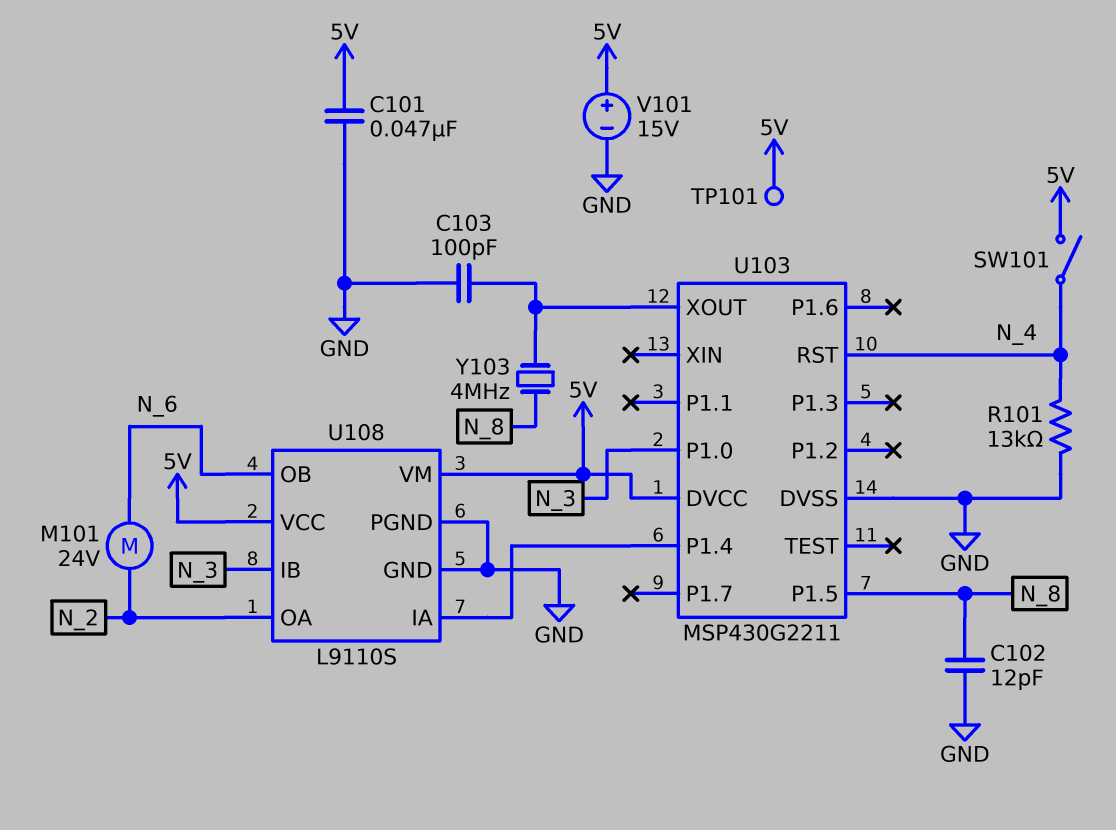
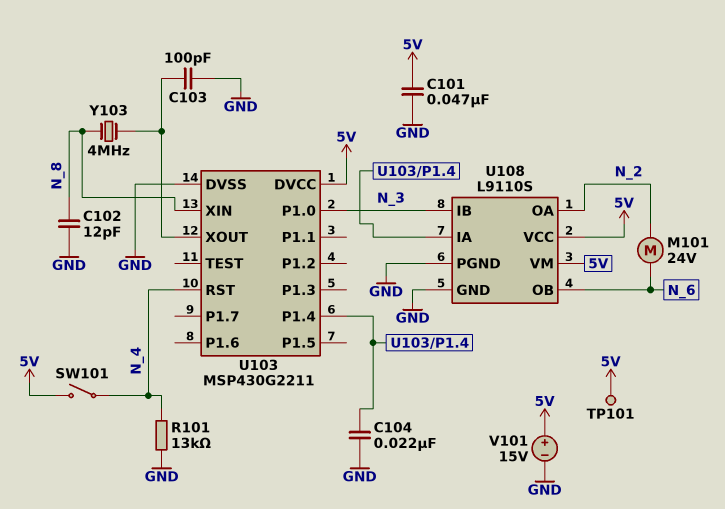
C104: none -> 22nF (GND, U103/P1.4)
U103 pin P1.5: N_8 -> none
U103 pin XIN: none -> N_8

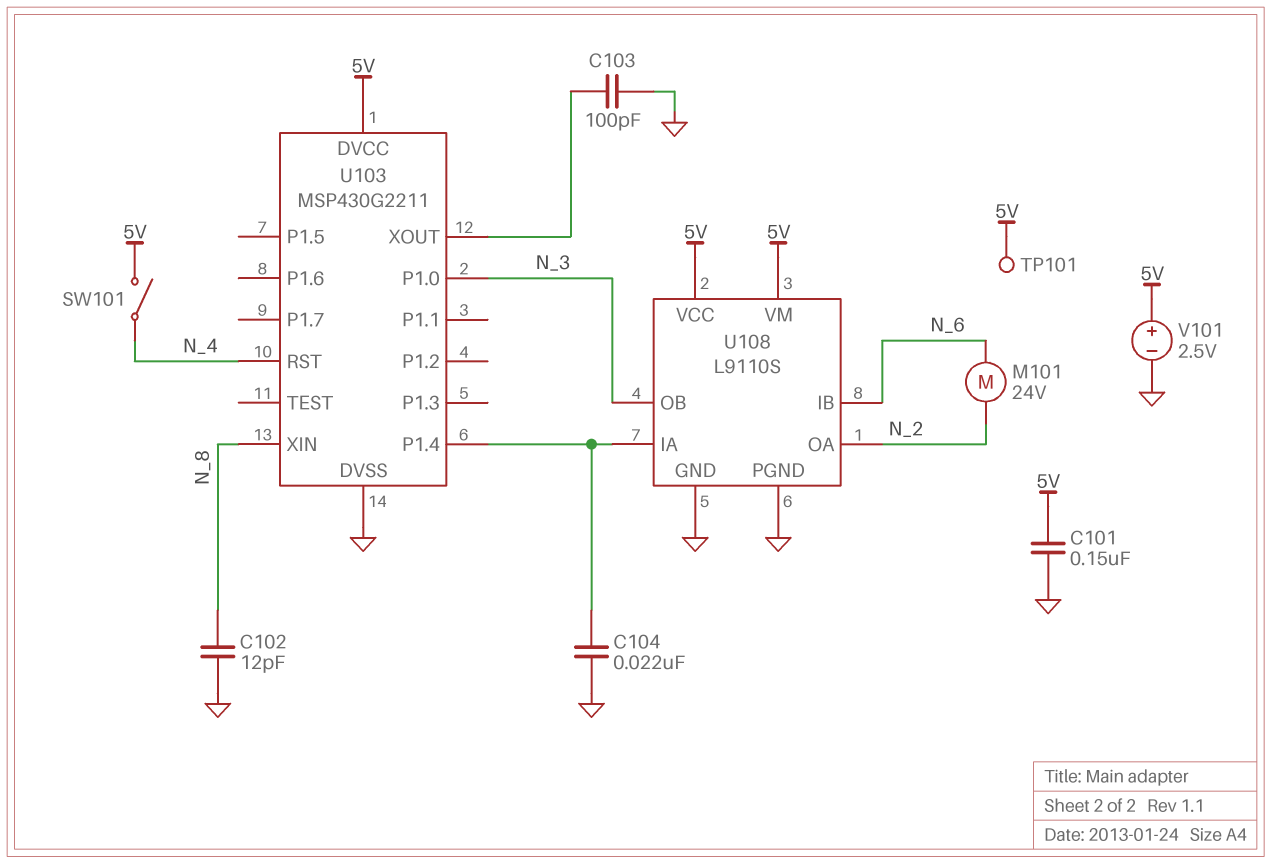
C101: 47nF (5V, GND) -> 150nF (5V, GND)
R101: 13k (GND, N_4) -> none
U108 pin IB: N_3 -> N_6
U108 pin OB: N_6 -> N_3
V101: 15V (plus 5V, minus GND) -> 2.5V (plus 5V, minus GND)
Y103: 4MHz (N_8, U103/XOUT) -> none

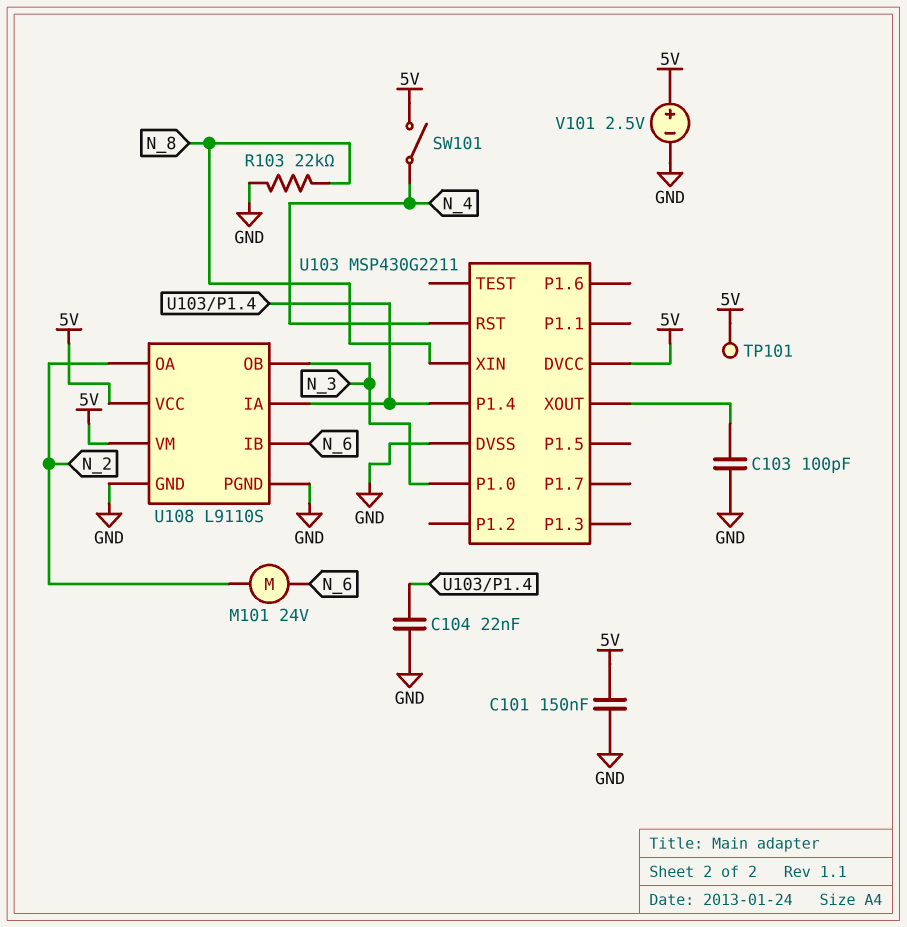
C102: 12pF (GND, N_8) -> none
R103: none -> 22k (GND, N_8)

